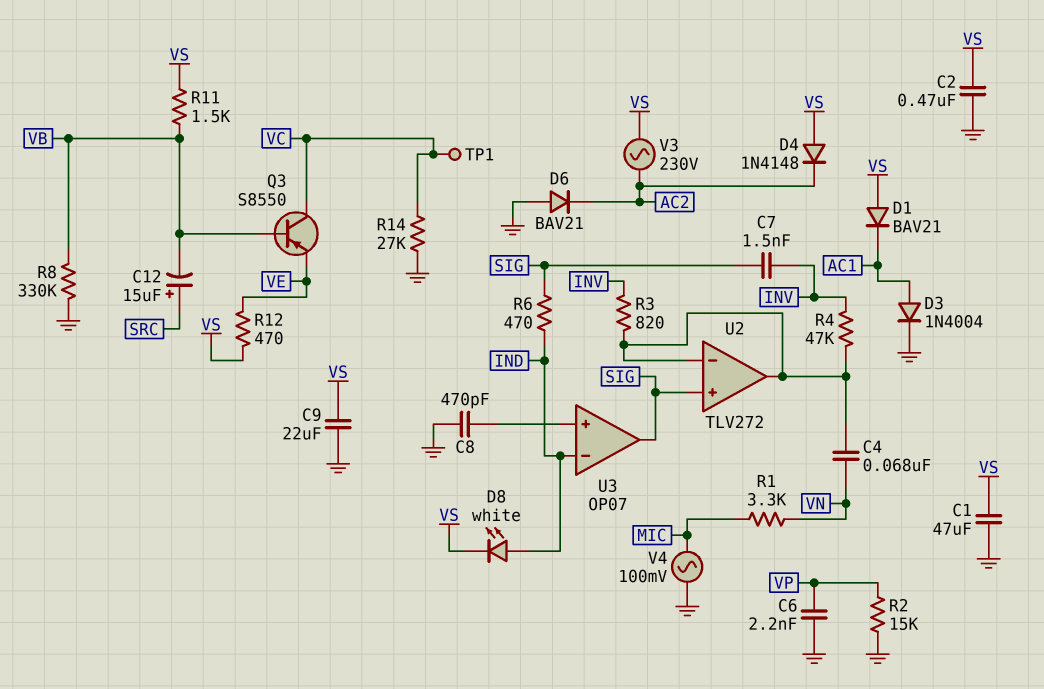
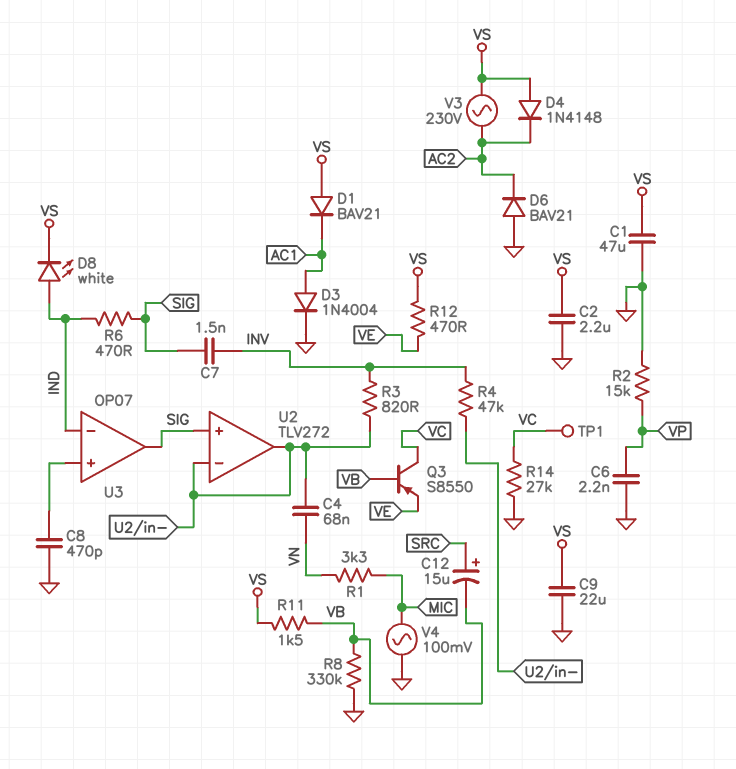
C2: 470nF (GND, VS) -> 2.2uF (GND, VS)

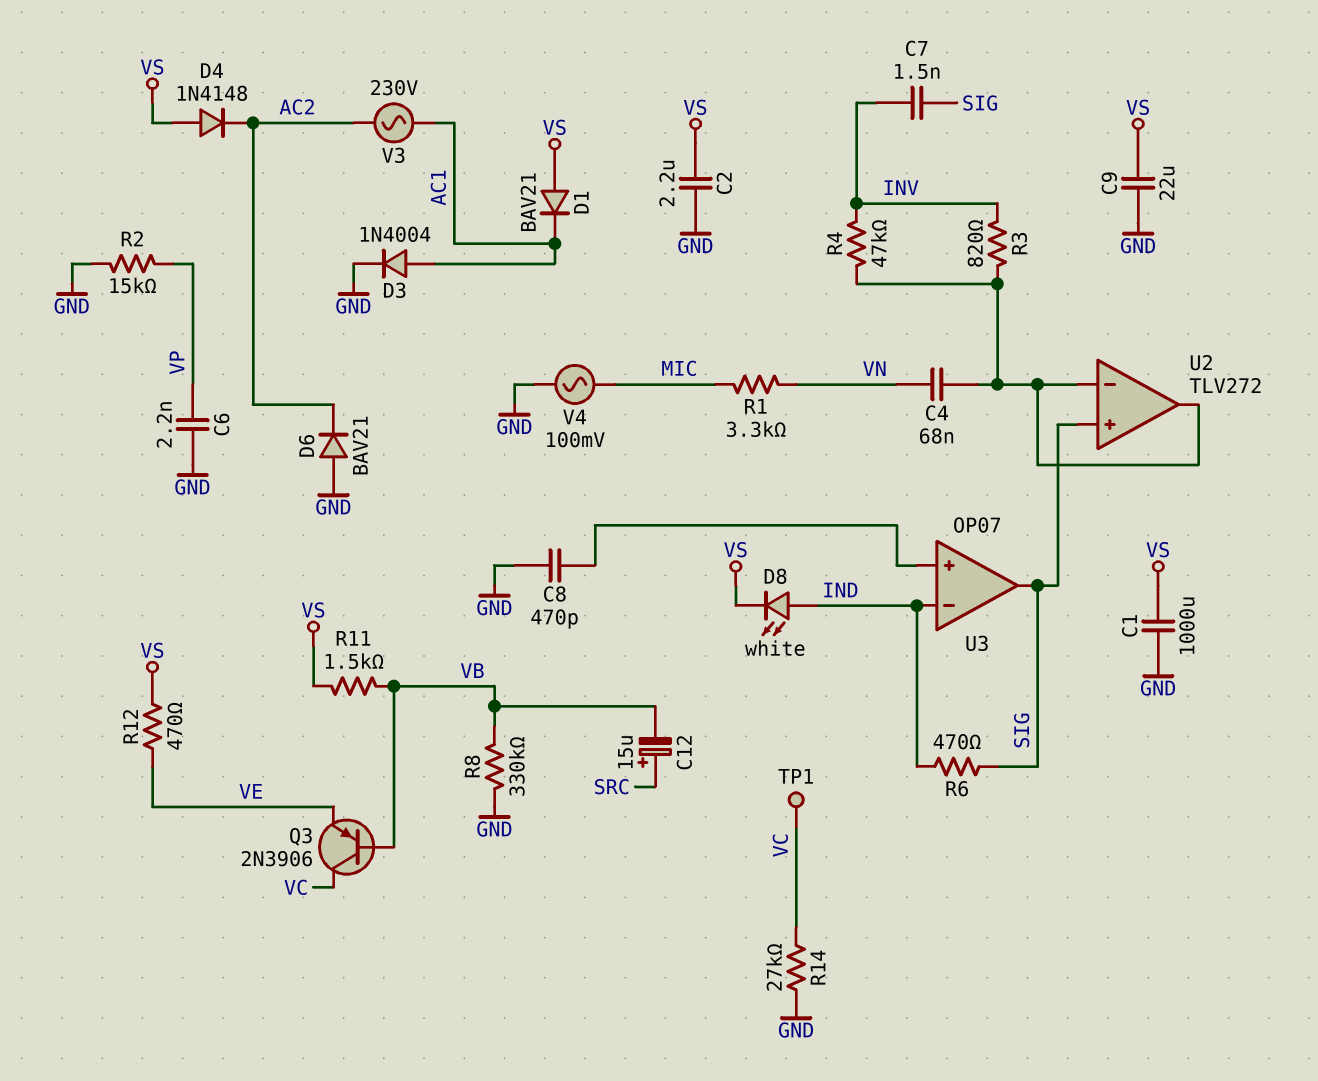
C1: 47uF (GND, VS) -> 1000uF (GND, VS)
Q3: PNP S8550 (B VB, C VC, E VE) -> PNP 2N3906 (B VB, C VC, E VE)
V3: AC 230V (AC2, VS) -> AC 230V (AC1, AC2)

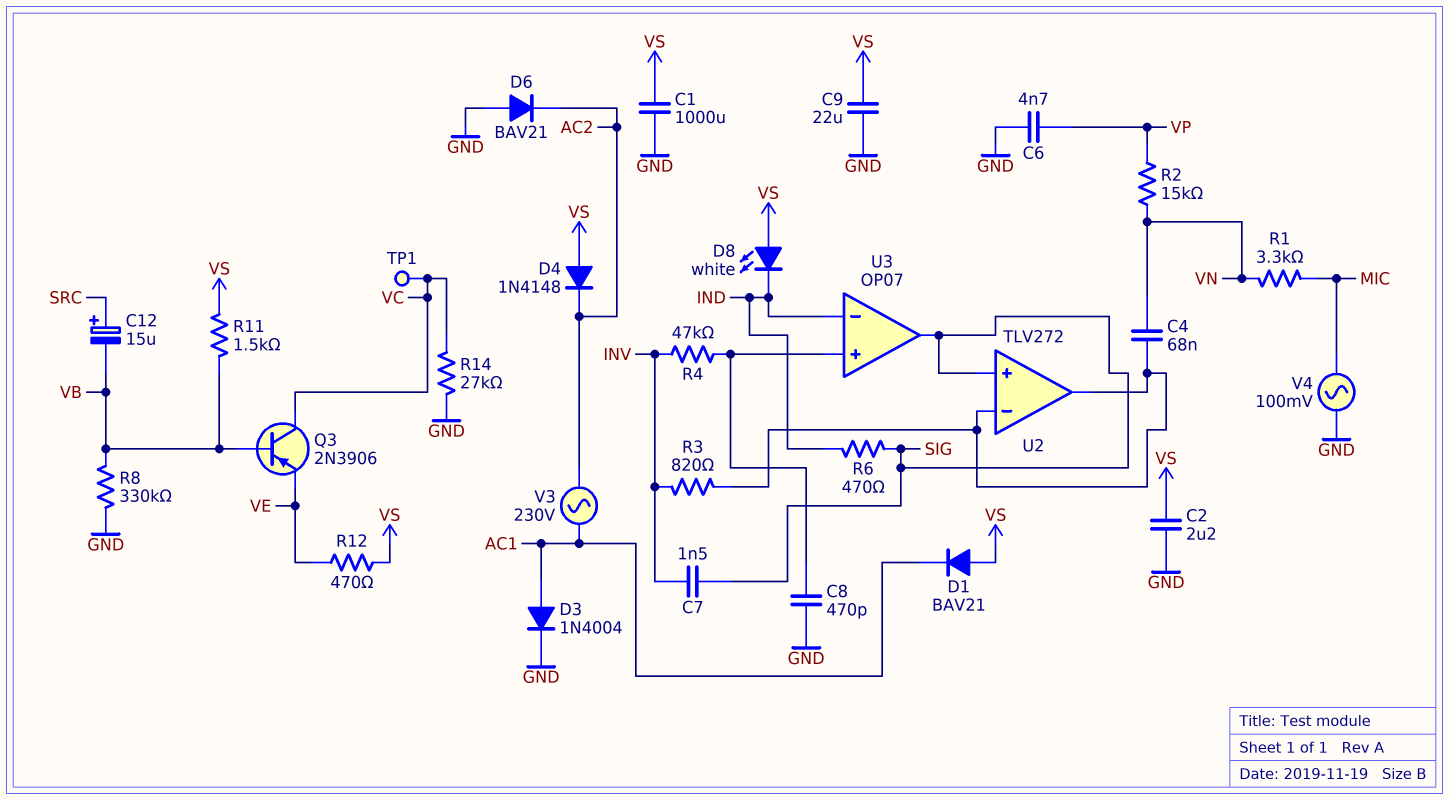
C6: 2.2nF (GND, VP) -> 4.7nF (GND, VP)
D8: LED white (A IND, K VS) -> LED white (A VS, K IND)
R2: 15k (GND, VP) -> 15k (VN, VP)
R4: 47k (INV, U2/in-) -> 47k (INV, U3/in+)

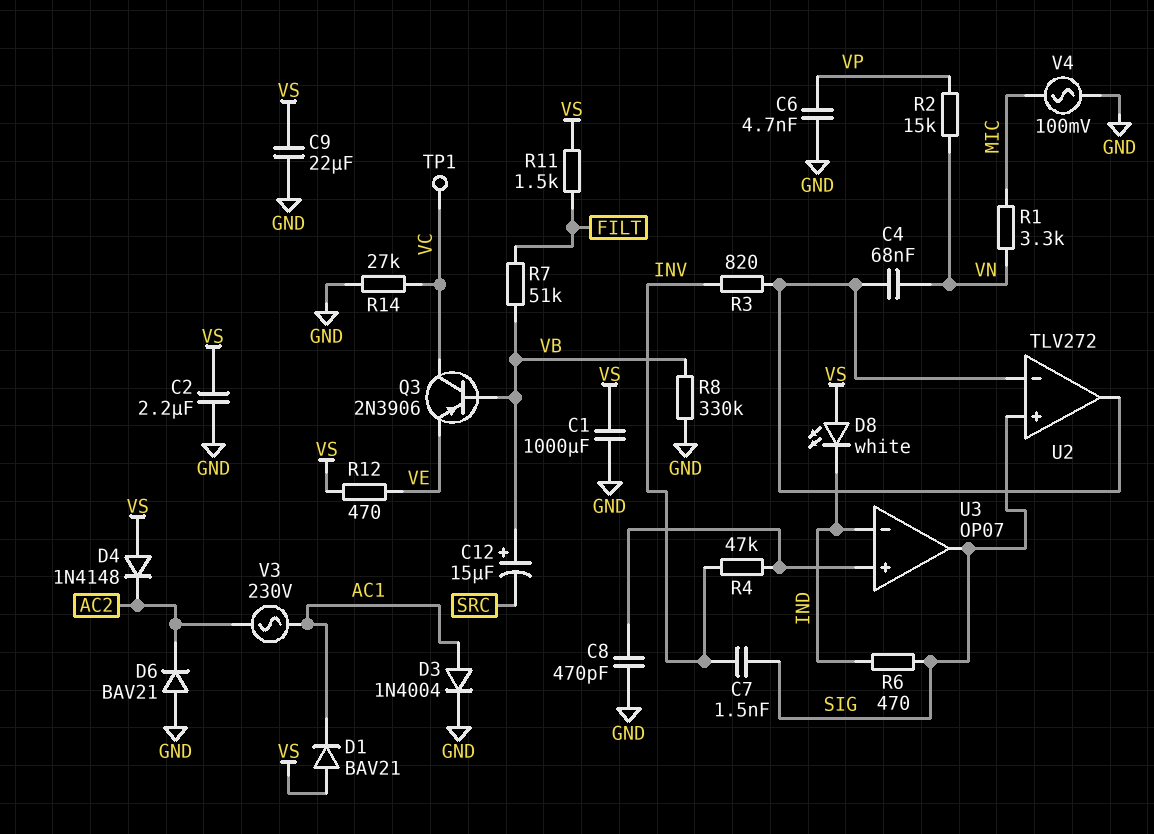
C12: 15uF (plus SRC, minus VB) -> 15uF (plus VB, minus SRC)
R7: none -> 51k (FILT, VB)
R11: 1.5k (VB, VS) -> 1.5k (FILT, VS)

